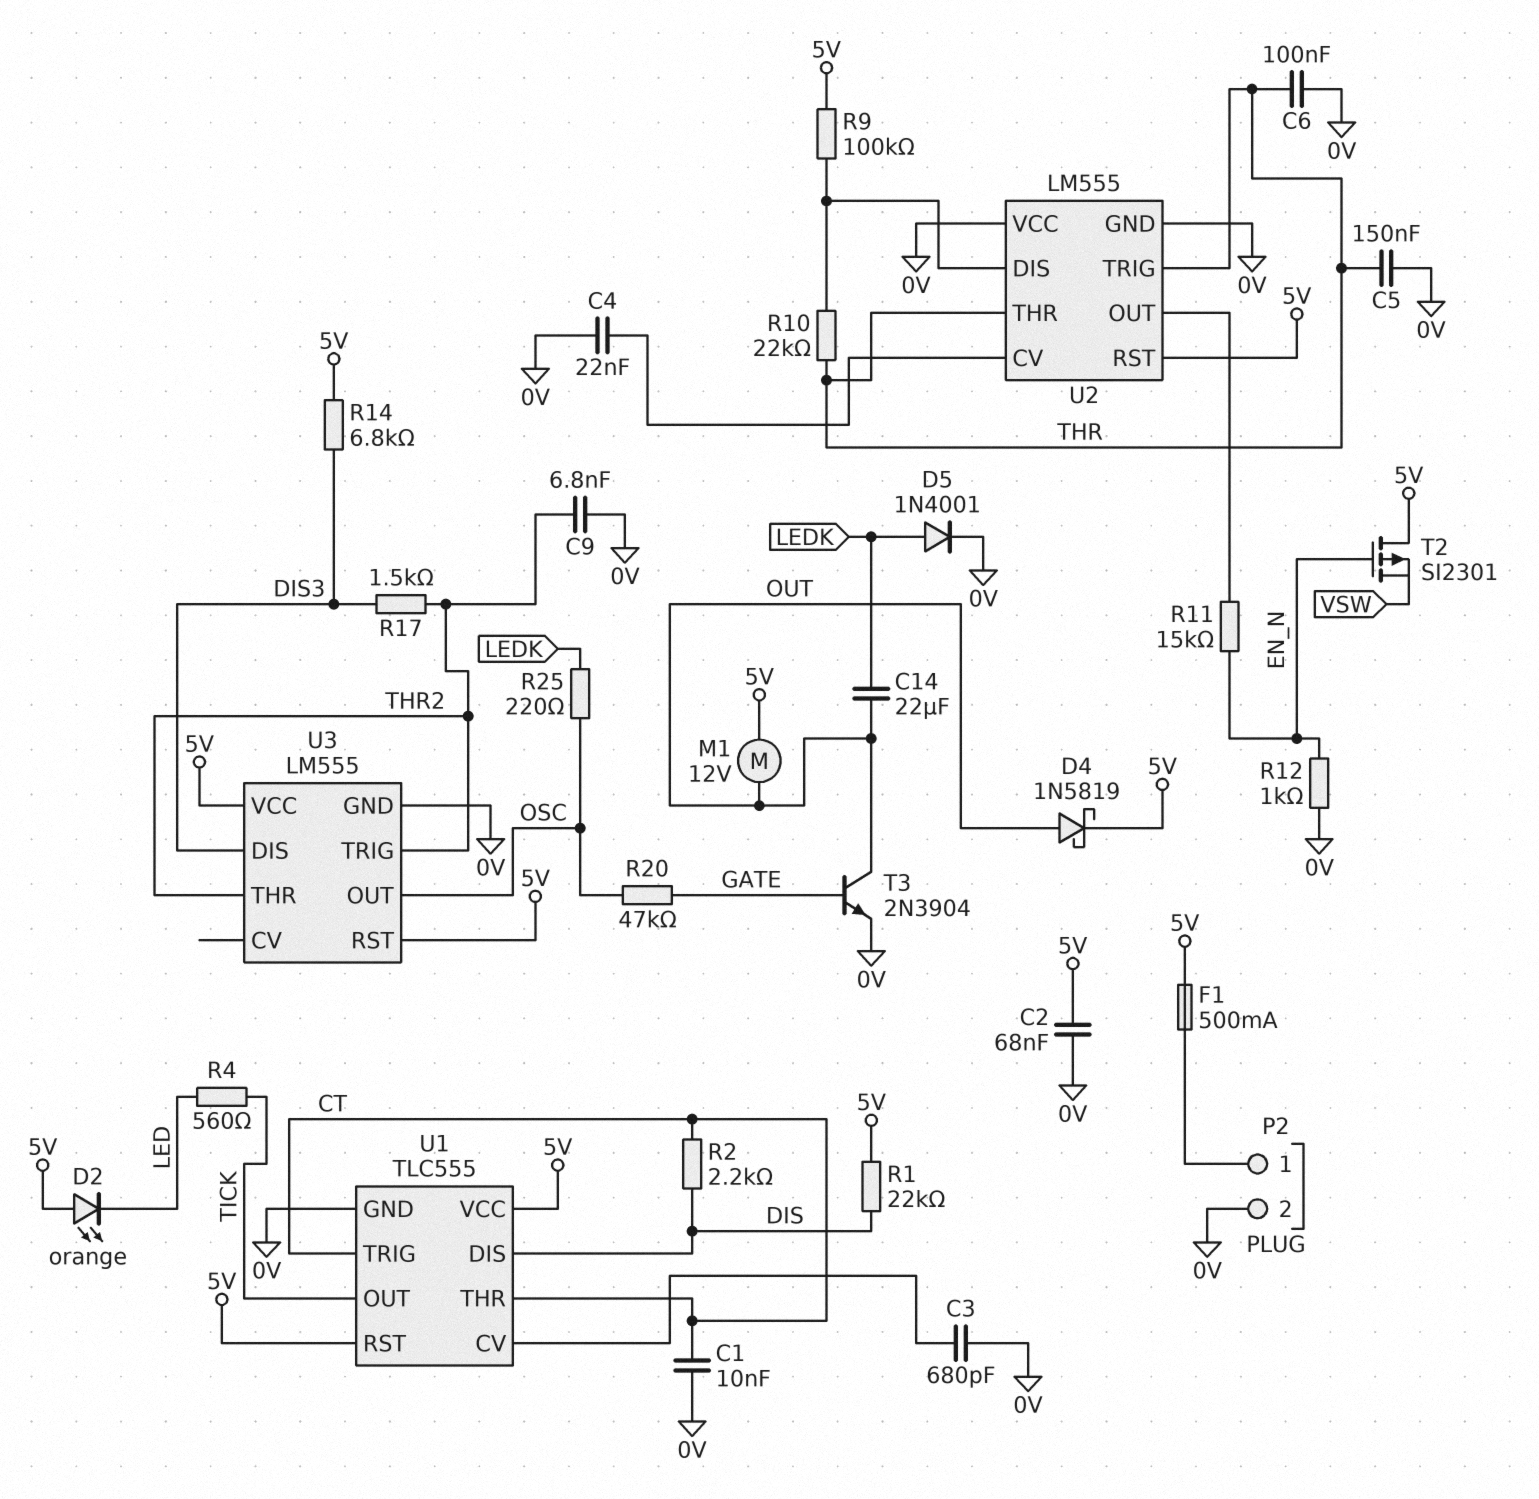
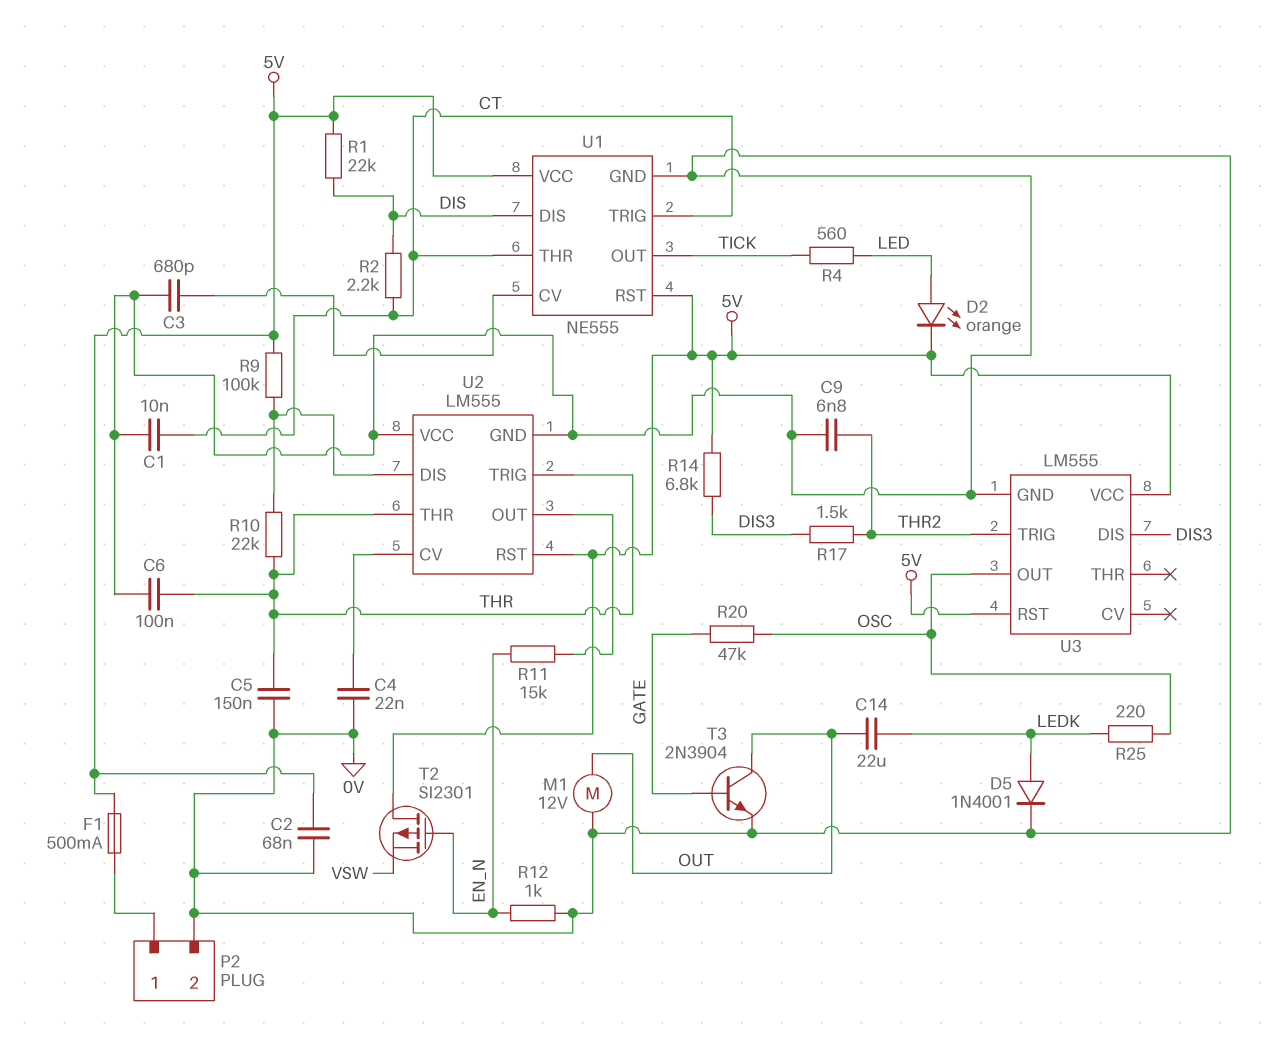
D2: LED orange (A 5V, K LED) -> LED orange (A LED, K 5V)
D4: schottky 1N5819 (A OUT, K 5V) -> none
M1: motor 12V (5V, OUT) -> motor 12V (0V, OUT)
U1: TLC555 -> NE555
U3 pin THR: THR2 -> none

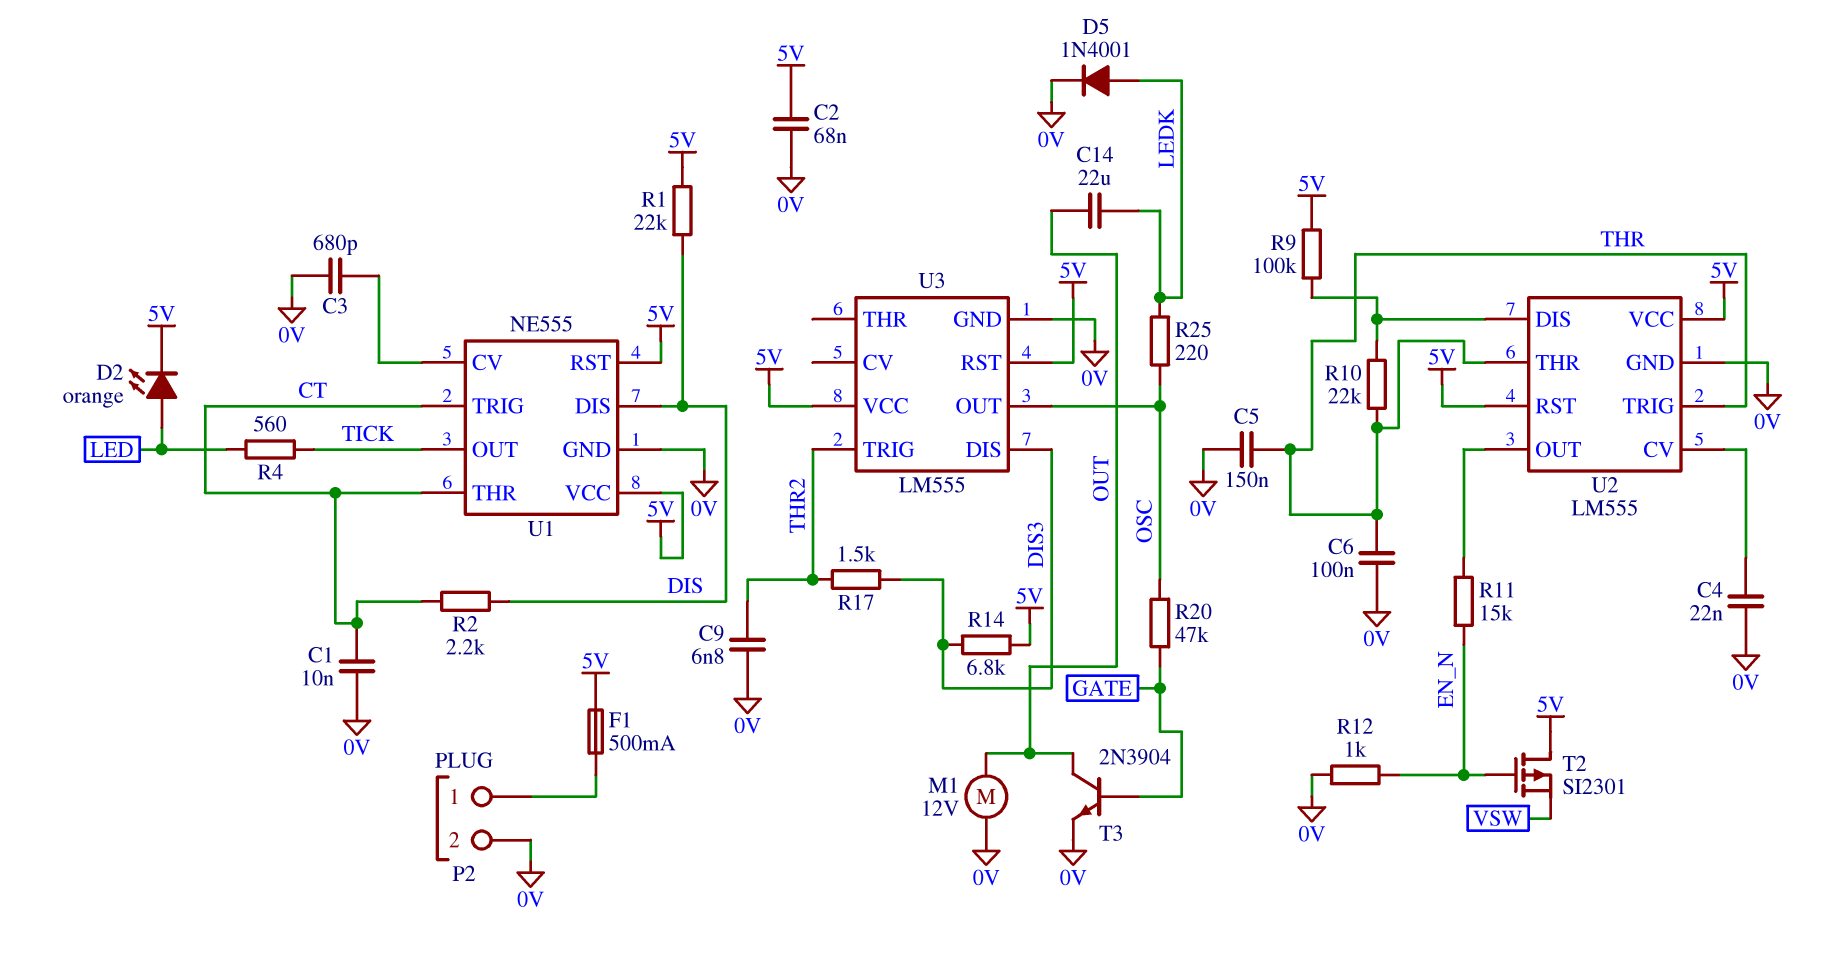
U2 pin VCC: 0V -> 5V

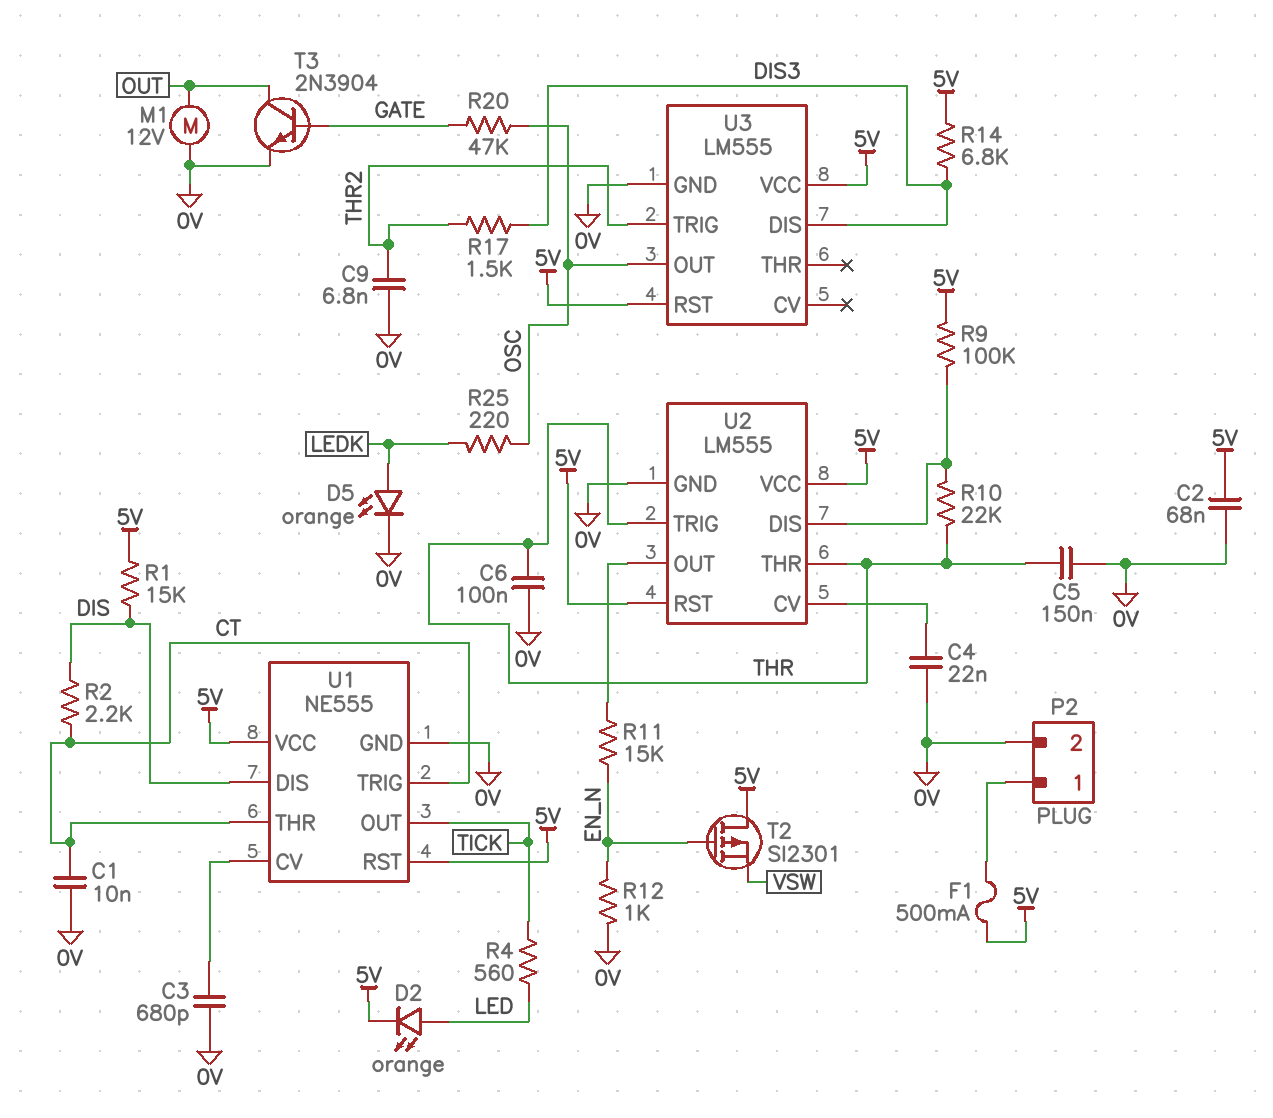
C14: 22uF (LEDK, OUT) -> none
D5: diode 1N4001 (A LEDK, K 0V) -> LED orange (A LEDK, K 0V)
R1: 22k (5V, DIS) -> 15k (5V, DIS)

